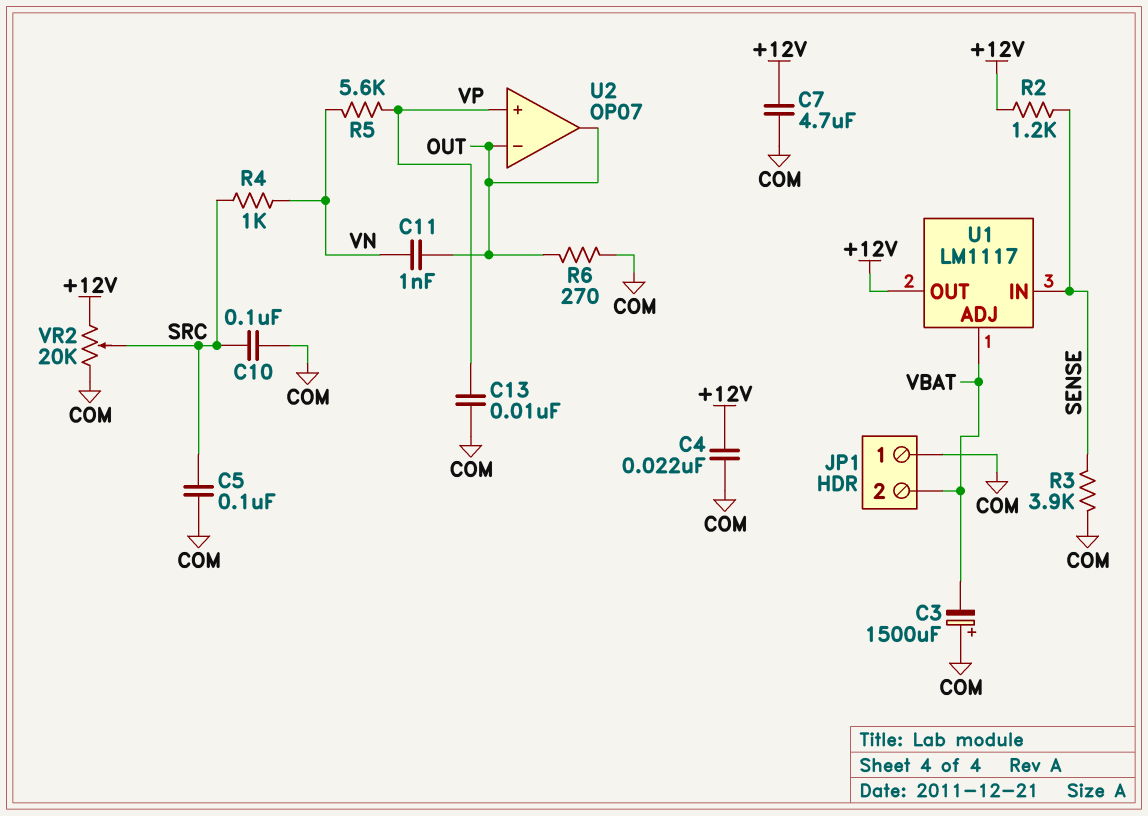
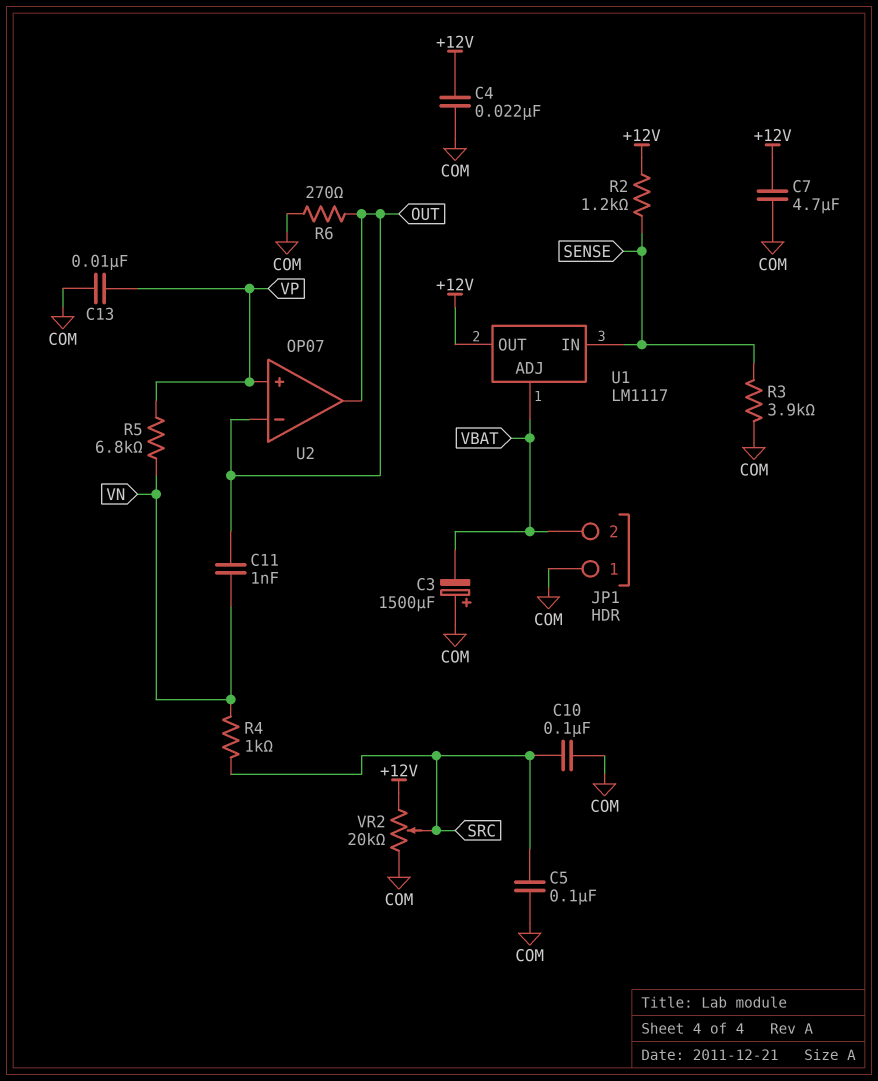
R5: 5.6k (VN, VP) -> 6.8k (VN, VP)

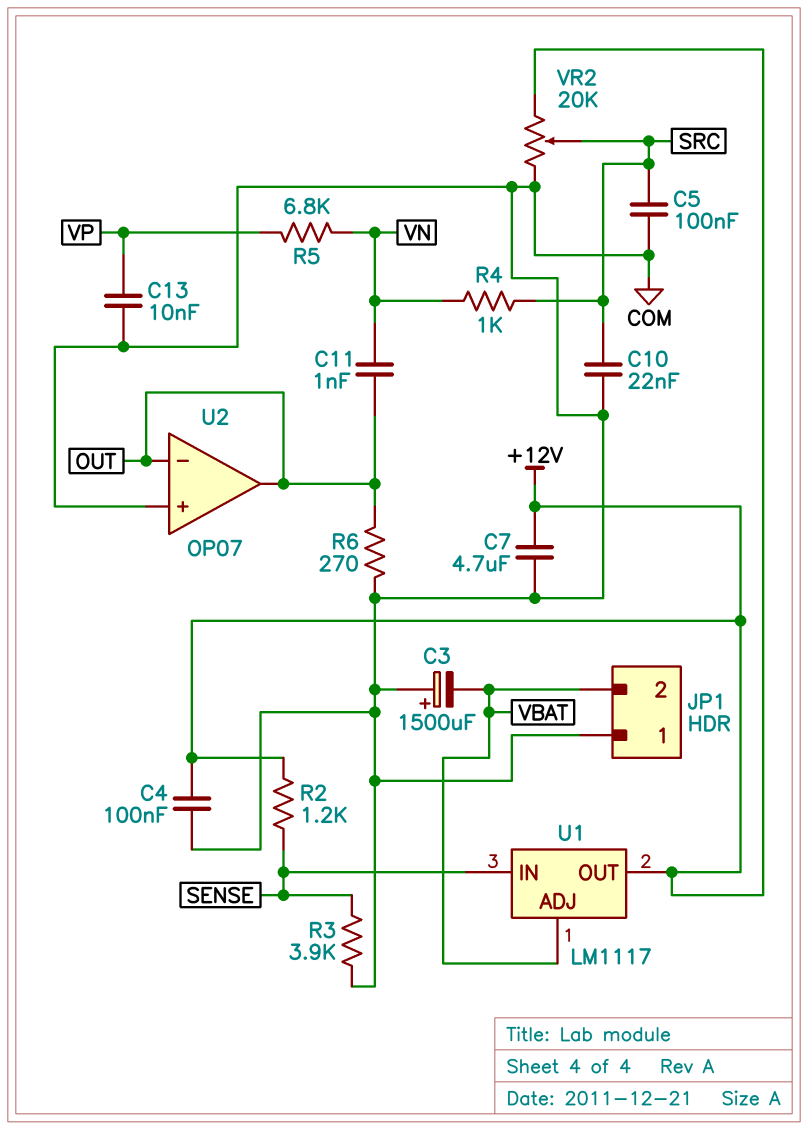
C4: 22nF (+12V, COM) -> 100nF (+12V, COM)
C10: 100nF (COM, SRC) -> 22nF (COM, SRC)
U2 pin in+: VP -> COM

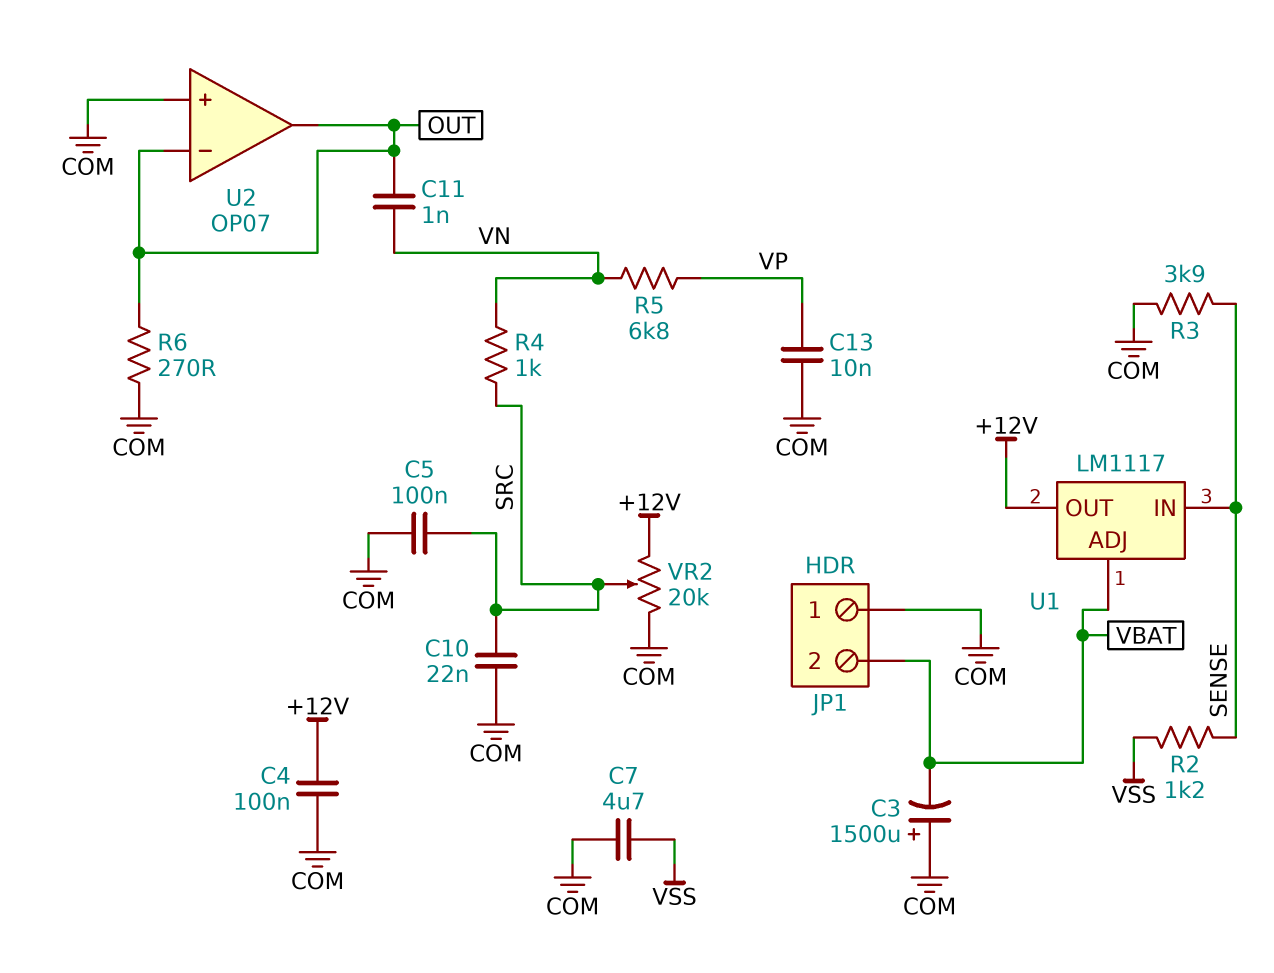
C7: 4.7uF (+12V, COM) -> 4.7uF (COM, VSS)
R2: 1.2k (+12V, SENSE) -> 1.2k (SENSE, VSS)

